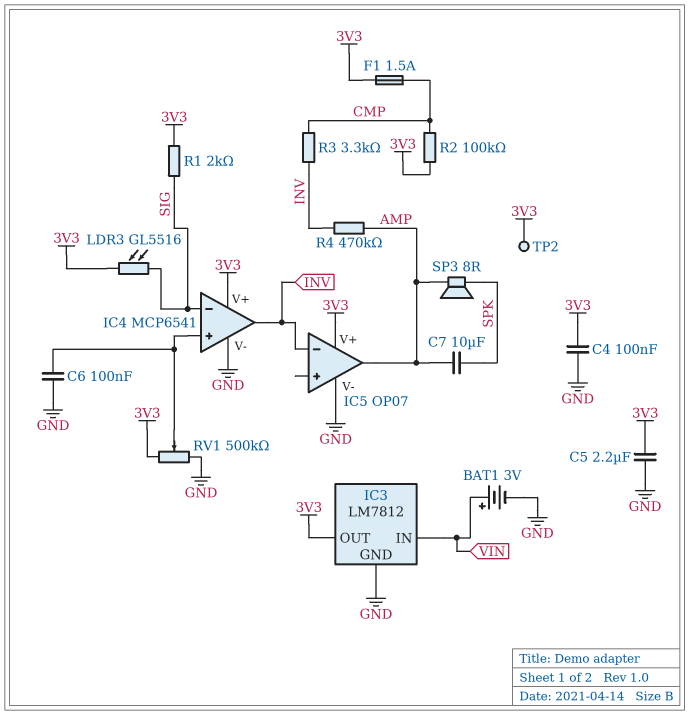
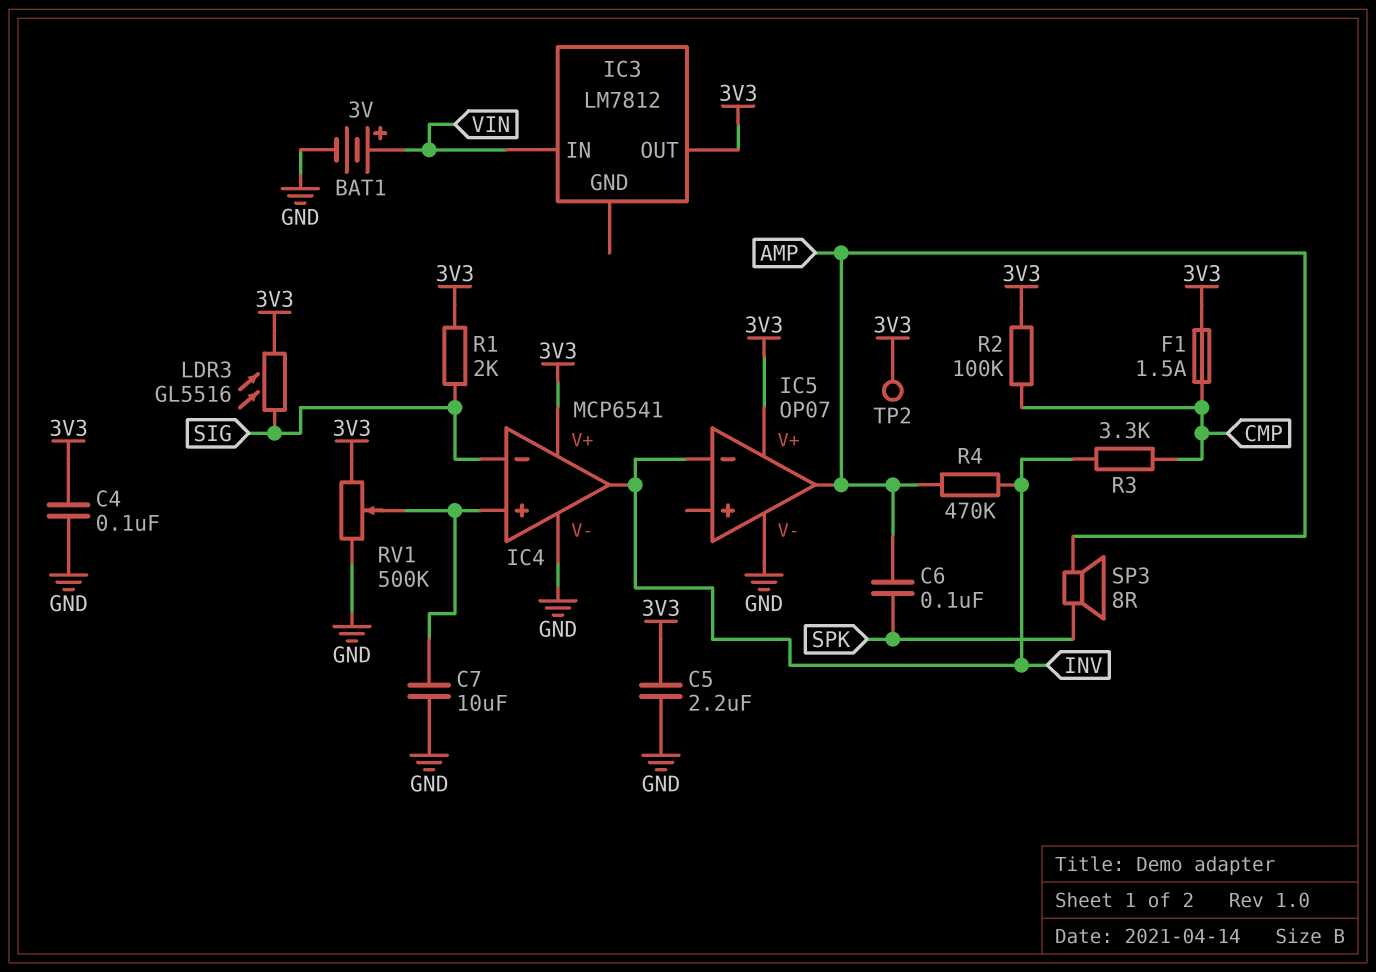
C6: 100nF (GND, IC4/in+) -> 100nF (AMP, SPK)
C7: 10uF (AMP, SPK) -> 10uF (GND, IC4/in+)
IC3 pin GND: GND -> none

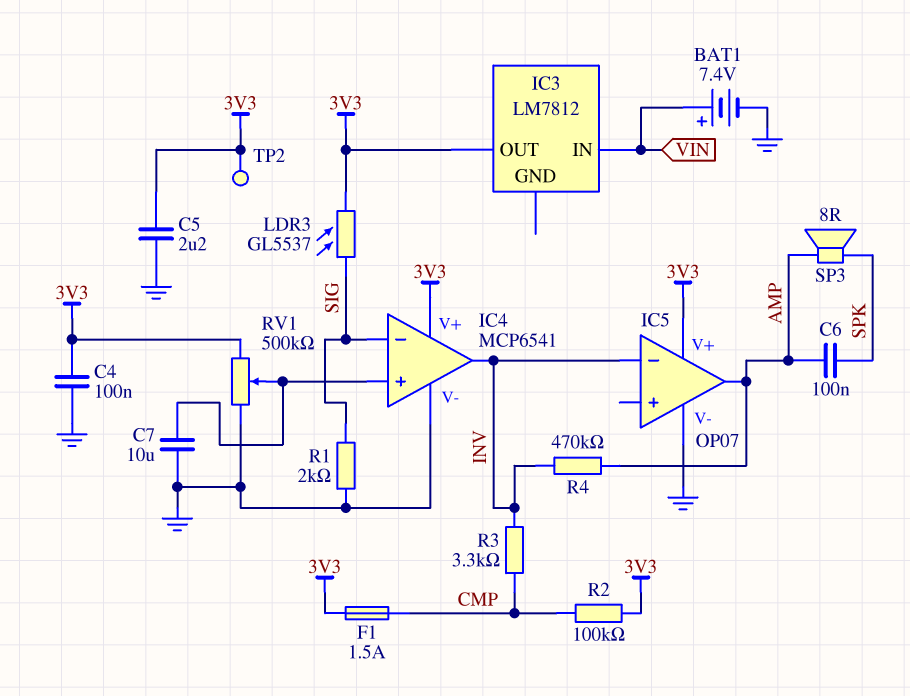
BAT1: 3V (plus VIN, minus GND) -> 7.4V (plus VIN, minus GND)
LDR3: GL5516 (3V3, SIG) -> GL5537 (3V3, SIG)
R1: 2k (3V3, SIG) -> 2k (GND, SIG)

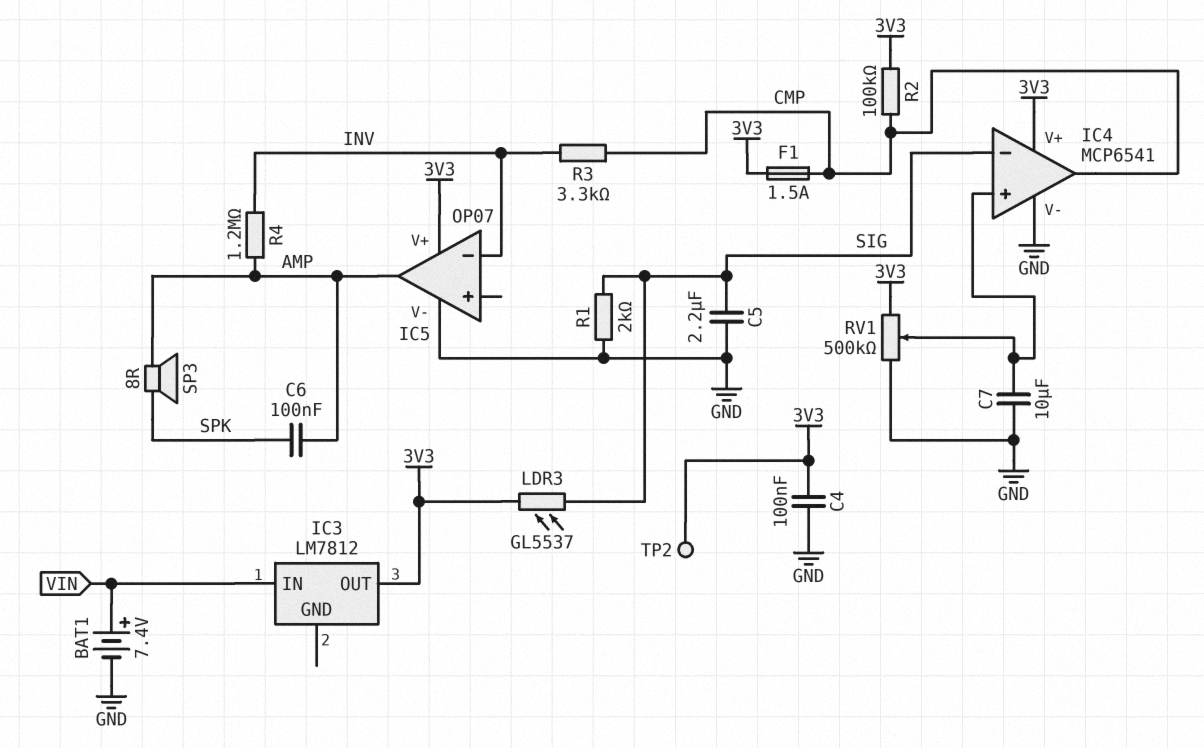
C5: 2.2uF (3V3, GND) -> 2.2uF (GND, SIG)
IC4 pin out: INV -> CMP
R4: 470k (AMP, INV) -> 1.2M (AMP, INV)

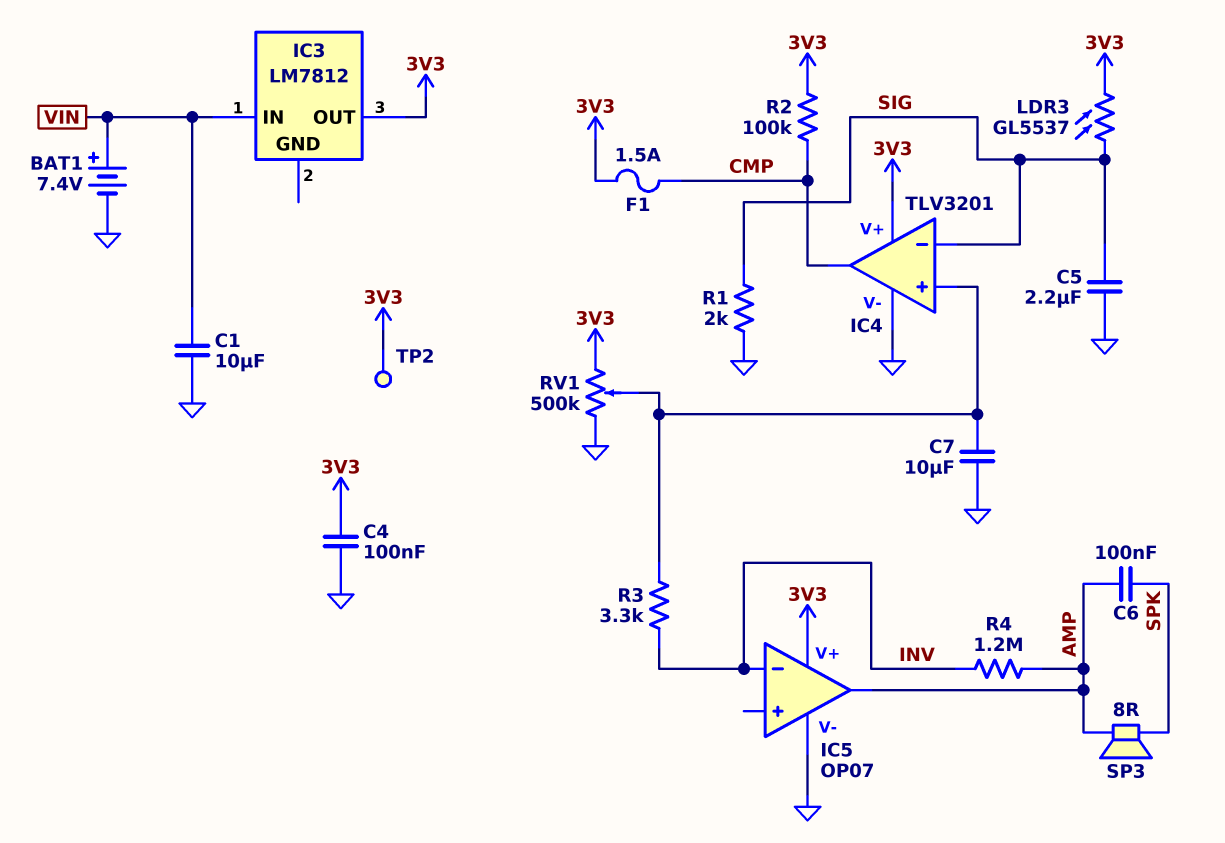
C1: none -> 10uF (GND, VIN)
IC4: MCP6541 -> TLV3201
R3: 3.3k (CMP, INV) -> 3.3k (IC4/in+, INV)

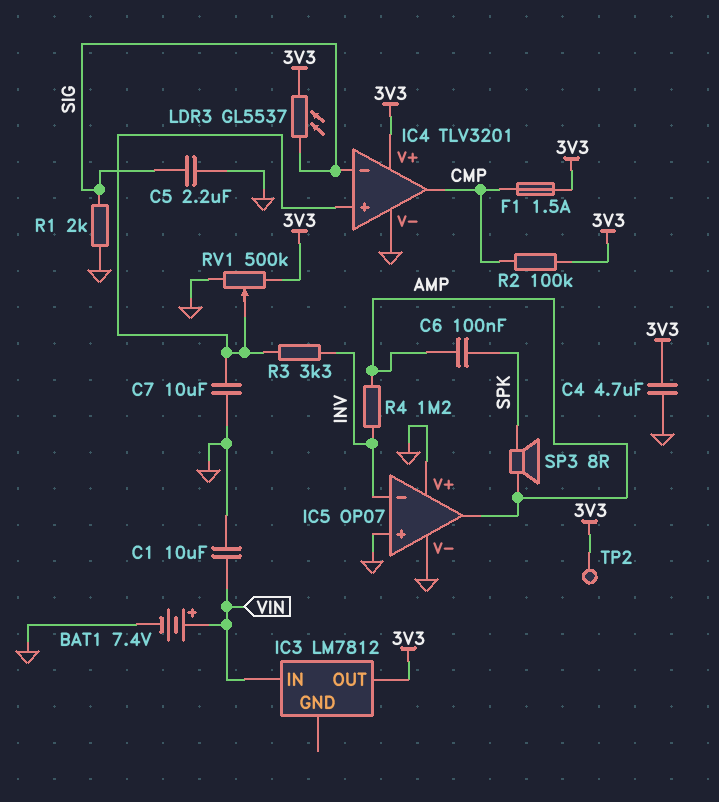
C4: 100nF (3V3, GND) -> 4.7uF (3V3, GND)
IC5 pin V+: 3V3 -> GND
IC5 pin in+: none -> GND

